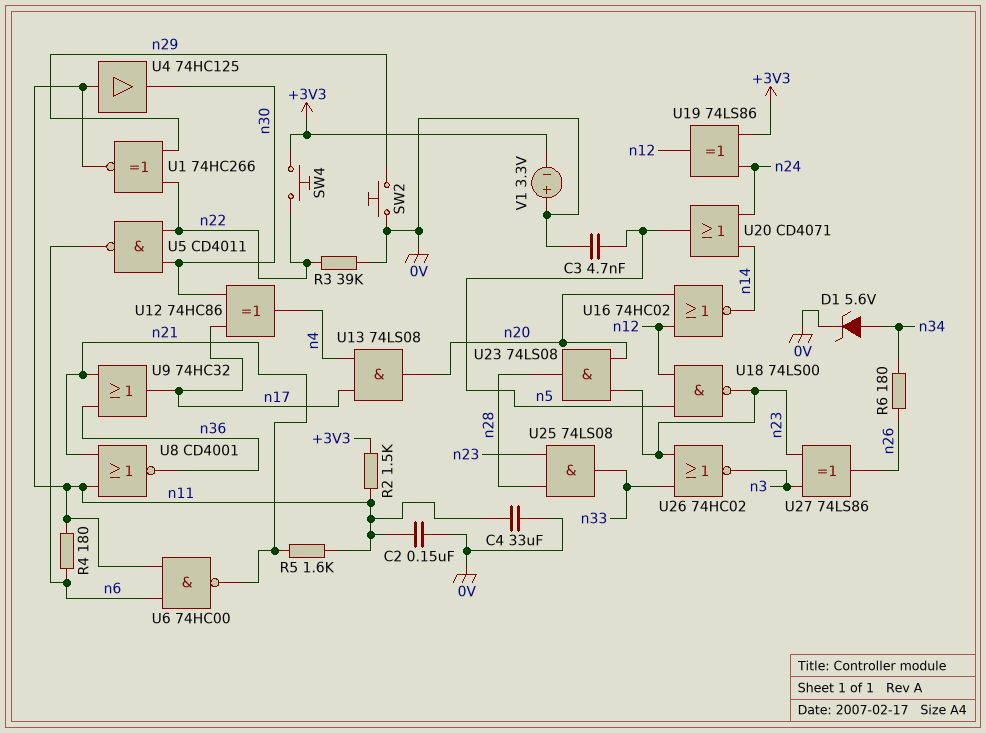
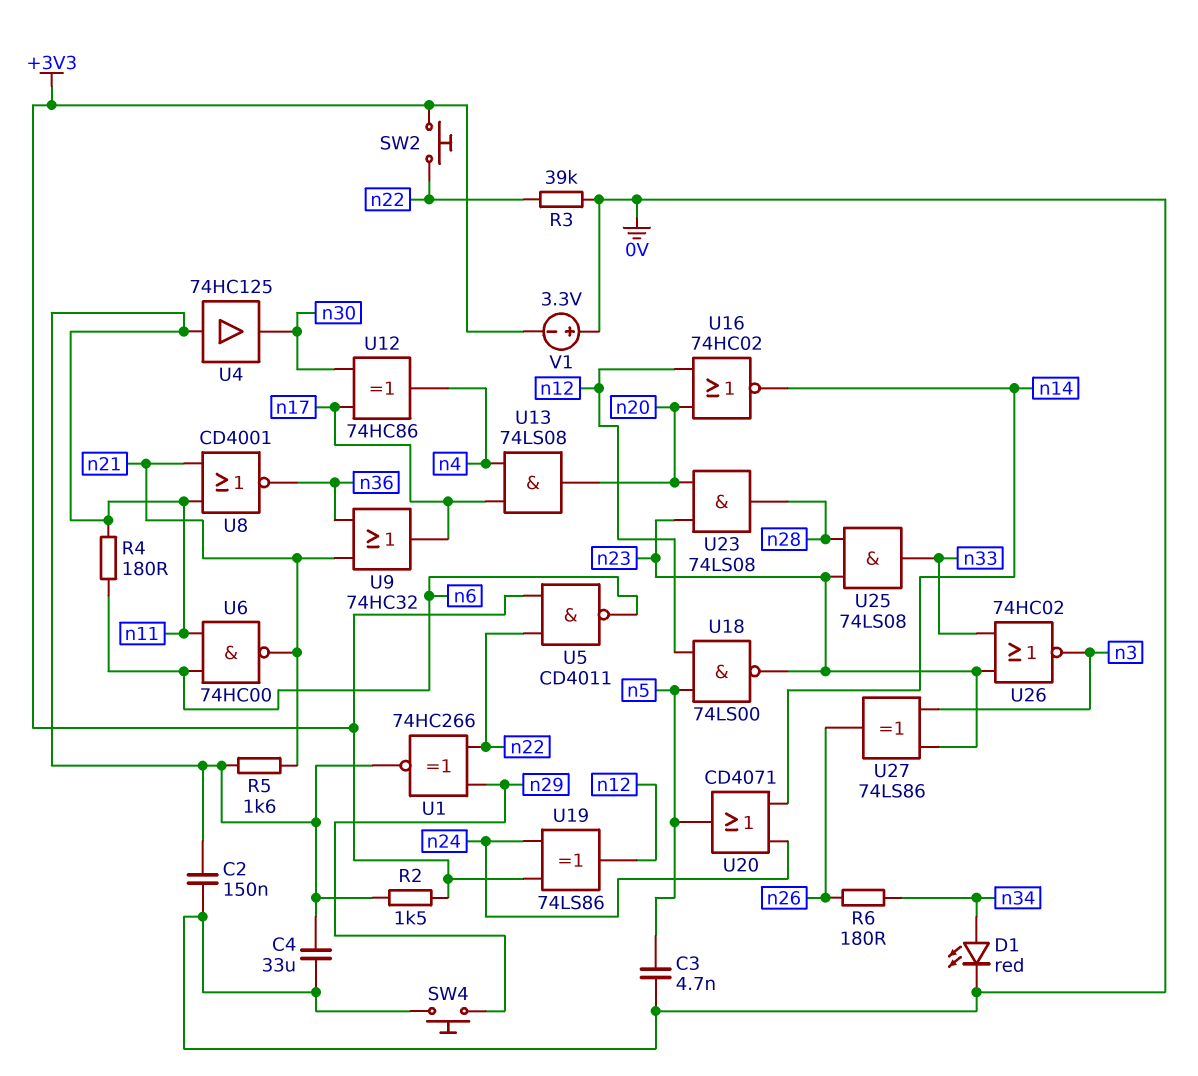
D1: zener 5.6V (A n34, K 0V) -> LED red (A n34, K 0V)
SW2: button (0V, n29) -> button (+3V3, n22)
SW4: button (+3V3, n22) -> button (0V, n29)
U5: NAND CD4011 (in n22, in n30, out n6) -> NAND CD4011 (in +3V3, in n22, out n6)

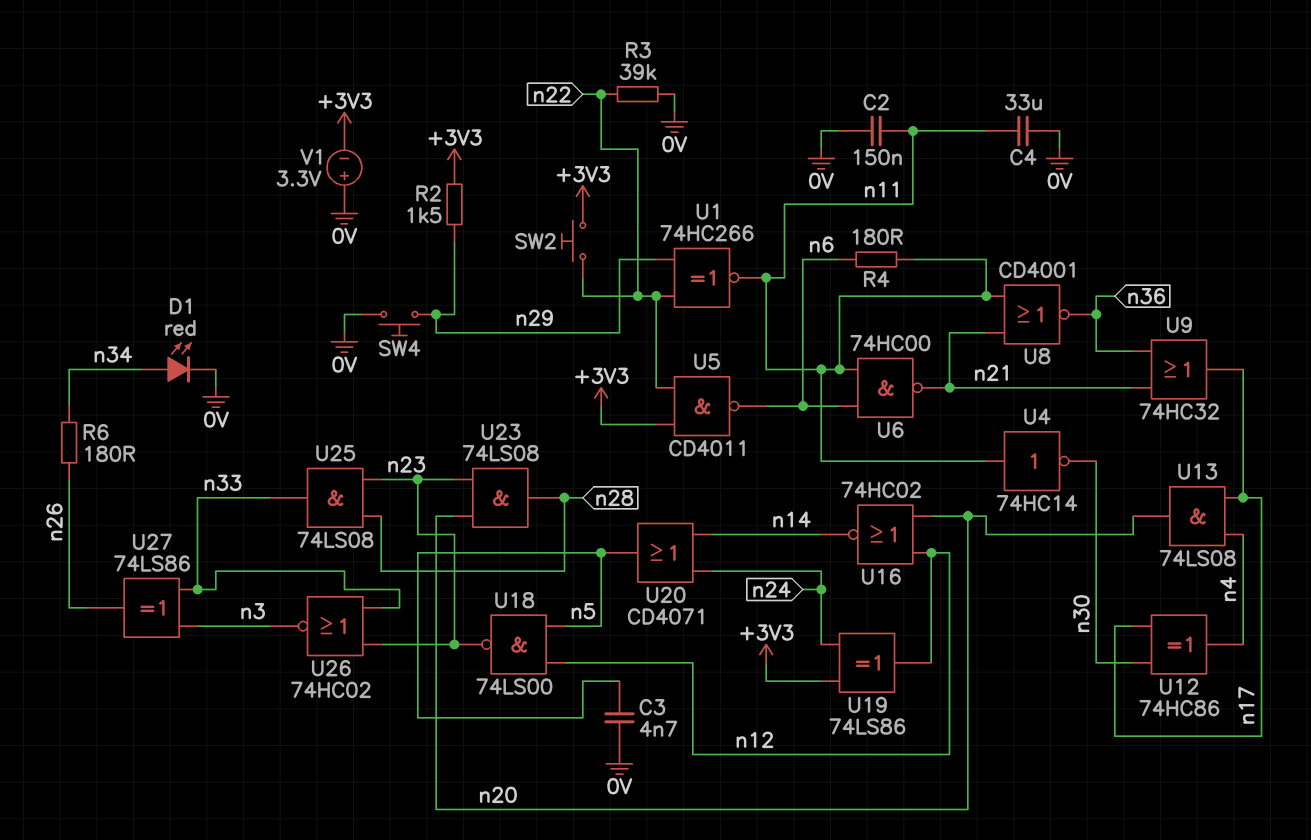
R2: 1.5k (+3V3, n11) -> 1.5k (+3V3, n29)
R5: 1.6k (n11, n21) -> none
U4: buffer 74HC125 (in n11, out n30) -> NOT 74HC14 (in n11, out n30)
U27: XOR 74LS86 (in n3, in n23, out n26) -> XOR 74LS86 (in n3, in n33, out n26)

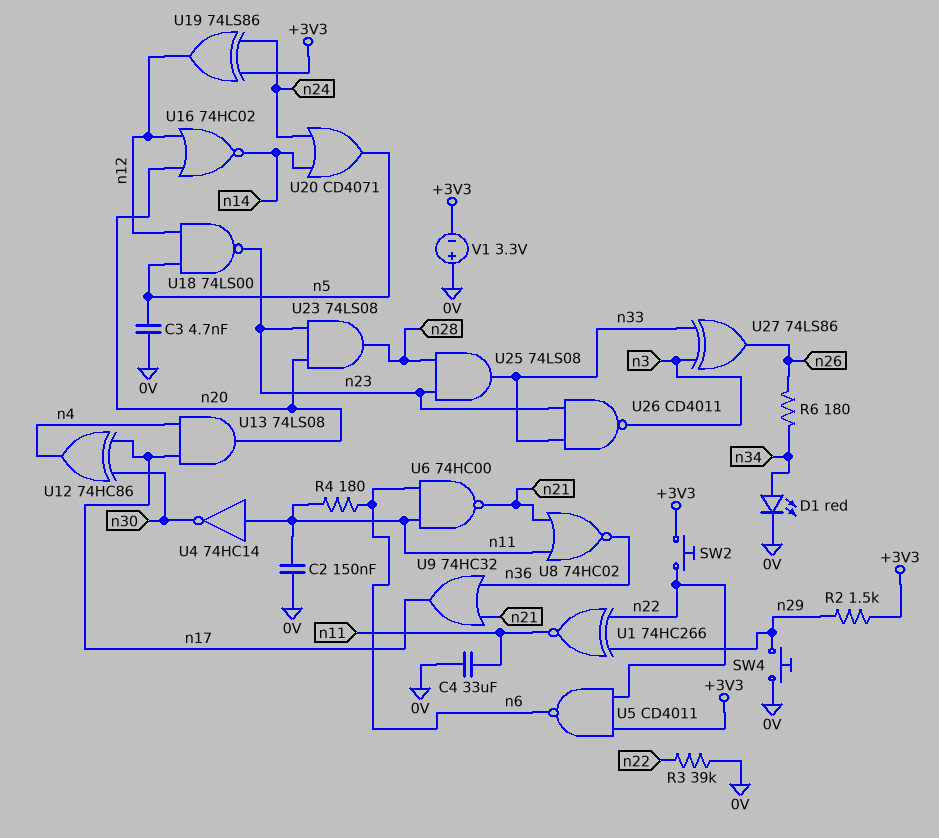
U8: NOR CD4001 (in n11, in n21, out n36) -> NOR 74HC02 (in n11, in n21, out n36)
U26: NOR 74HC02 (in n23, in n33, out n3) -> NAND CD4011 (in n23, in n33, out n3)

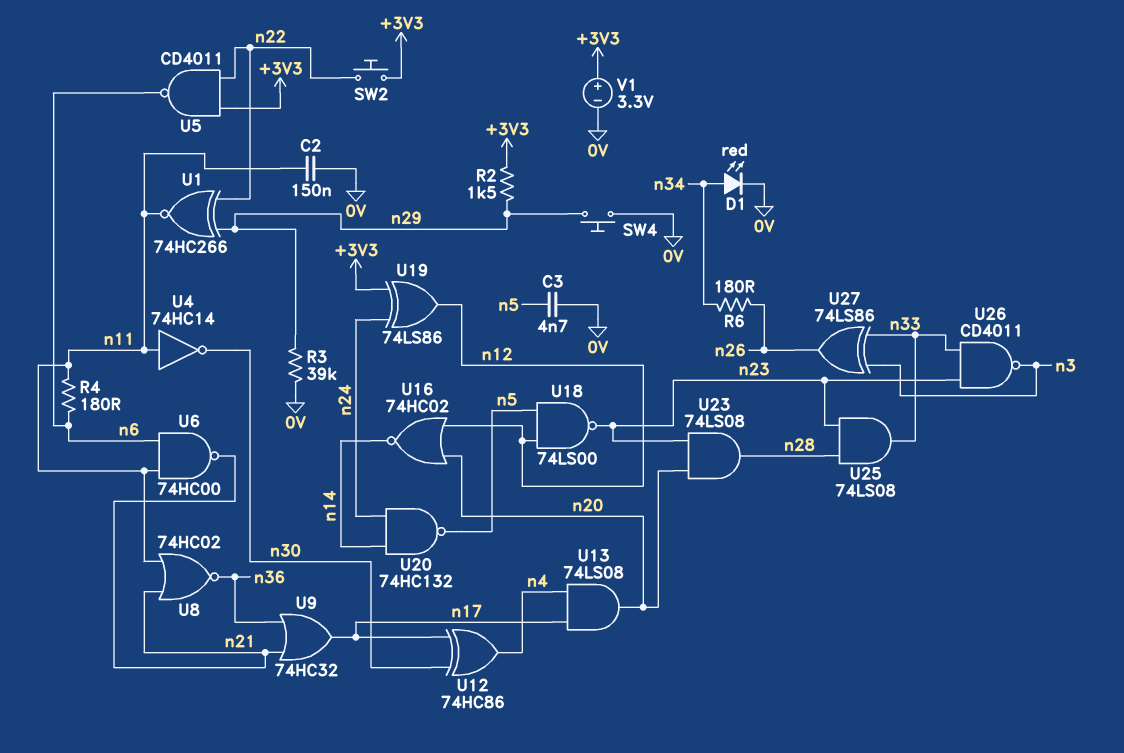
C4: 33uF (0V, n11) -> none
R3: 39k (0V, n22) -> 39k (0V, n29)
U20: OR CD4071 (in n14, in n24, out n5) -> NAND 74HC132 (in n14, in n24, out n5)
V1: 3.3V (plus 0V, minus +3V3) -> 3.3V (plus +3V3, minus 0V)

